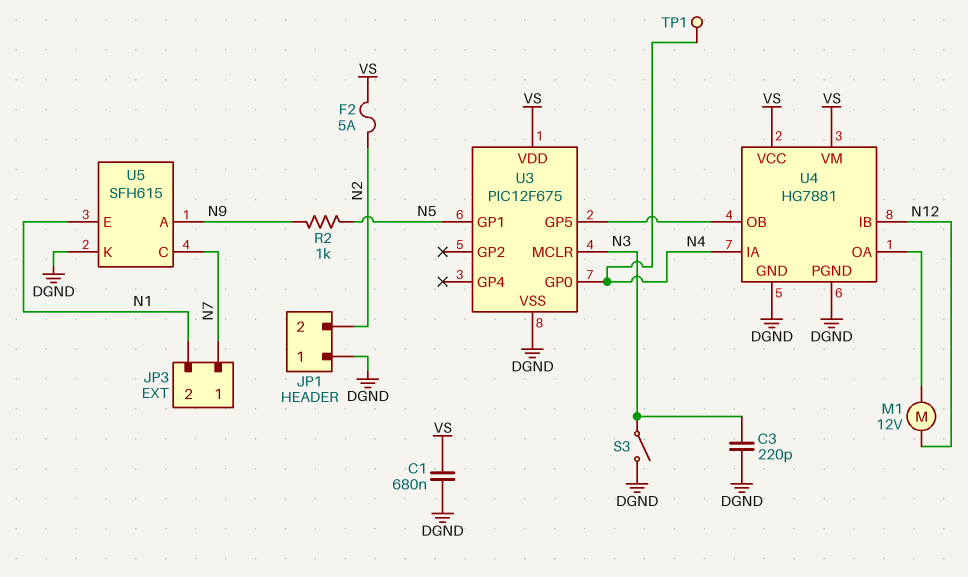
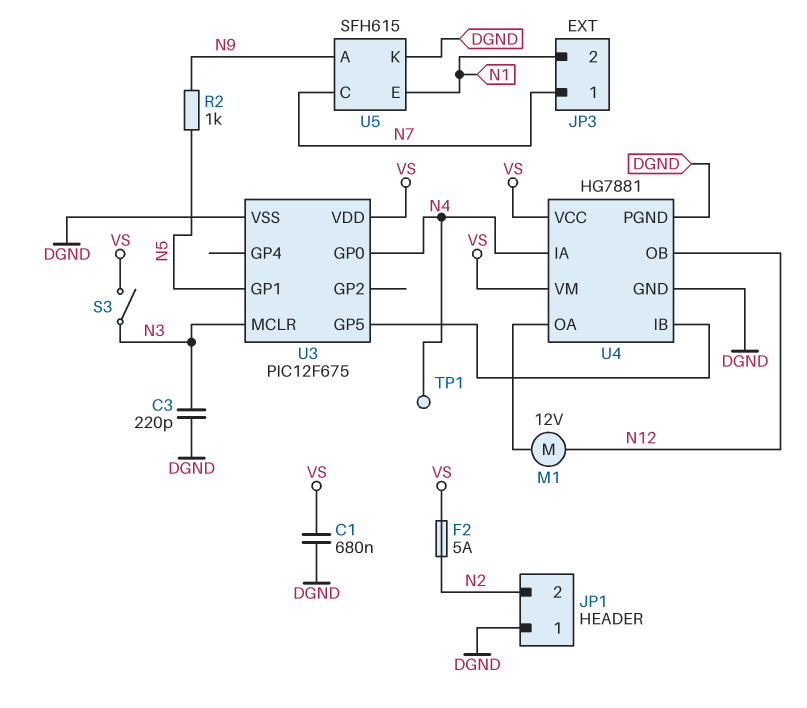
S3: switch (DGND, N3) -> switch (N3, VS)
U4 pin IB: N12 -> U3/GP5
U4 pin OB: U3/GP5 -> N12

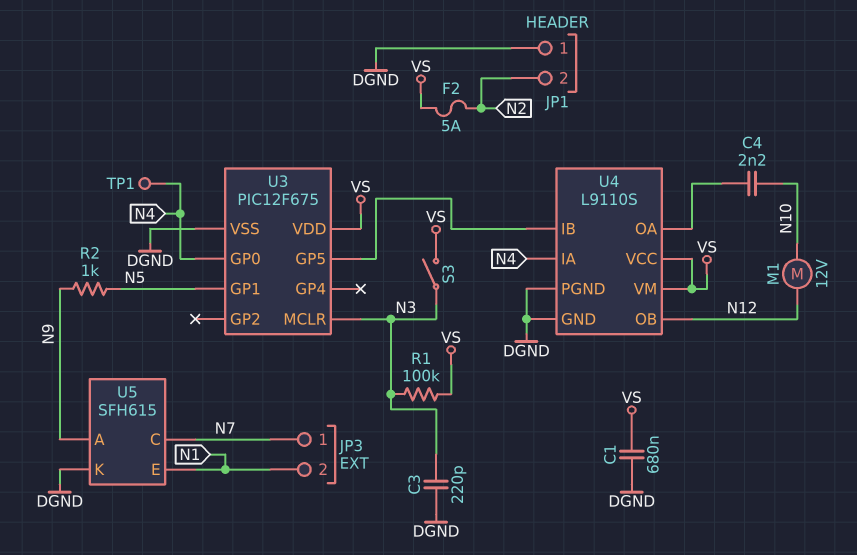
C4: none -> 2.2nF (N10, U4/OA)
M1: motor 12V (N12, U4/OA) -> motor 12V (N10, N12)
R1: none -> 100k (N3, VS)
U4: HG7881 -> L9110S

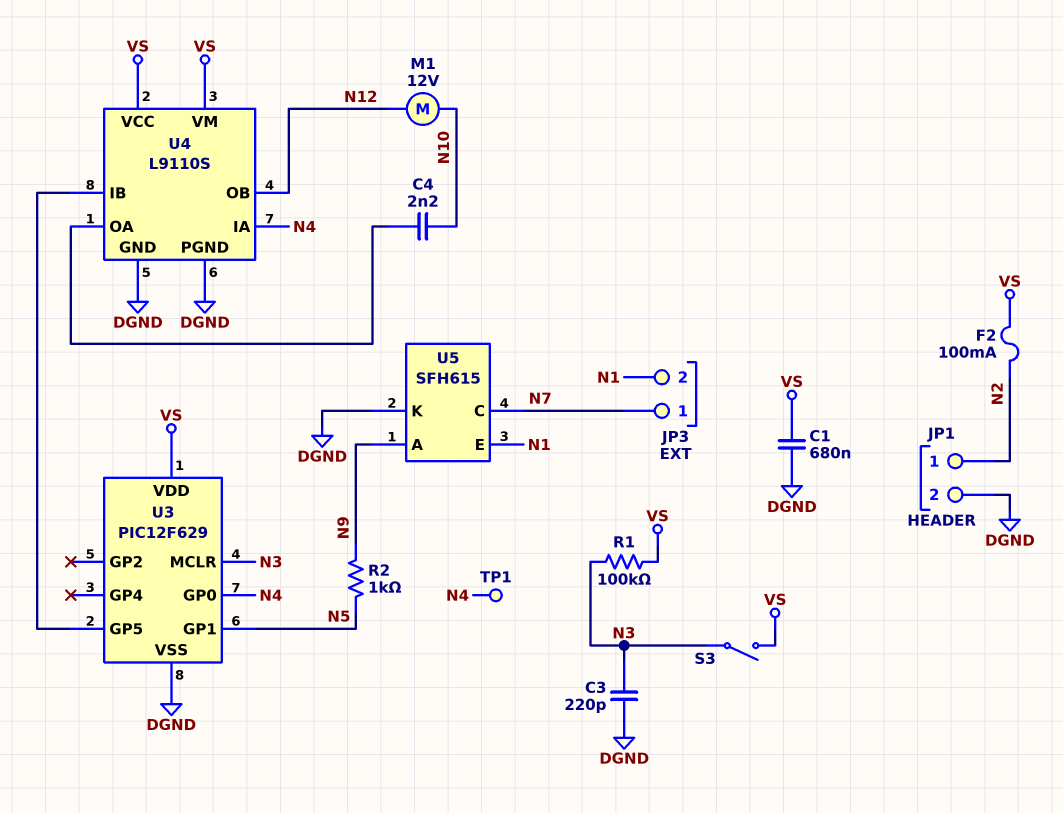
F2: 5A (N2, VS) -> 100mA (N2, VS)
JP1 pin 1: DGND -> N2
JP1 pin 2: N2 -> DGND
U3: PIC12F675 -> PIC12F629

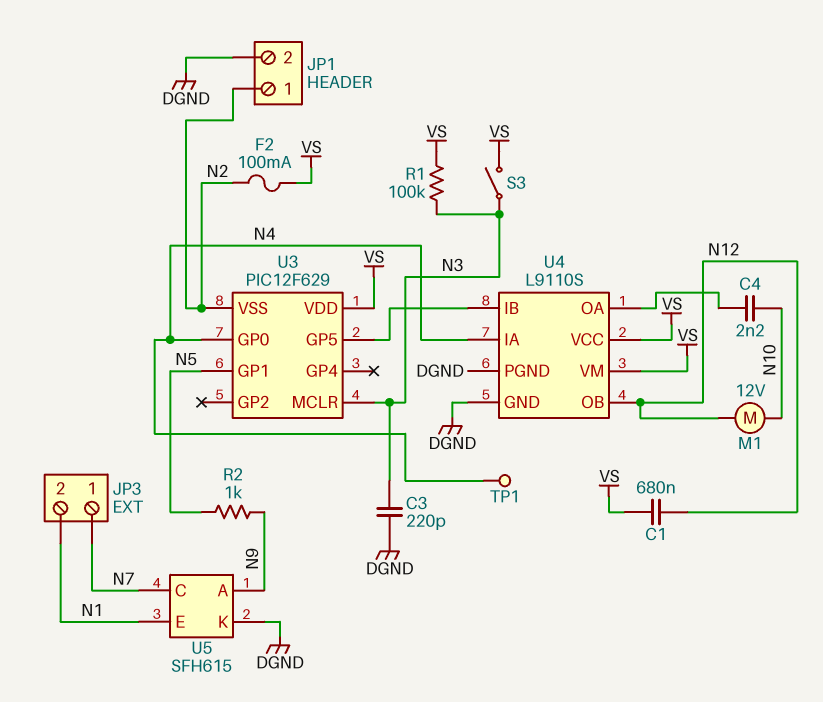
C1: 680nF (DGND, VS) -> 680nF (N12, VS)
U3 pin VSS: DGND -> N2

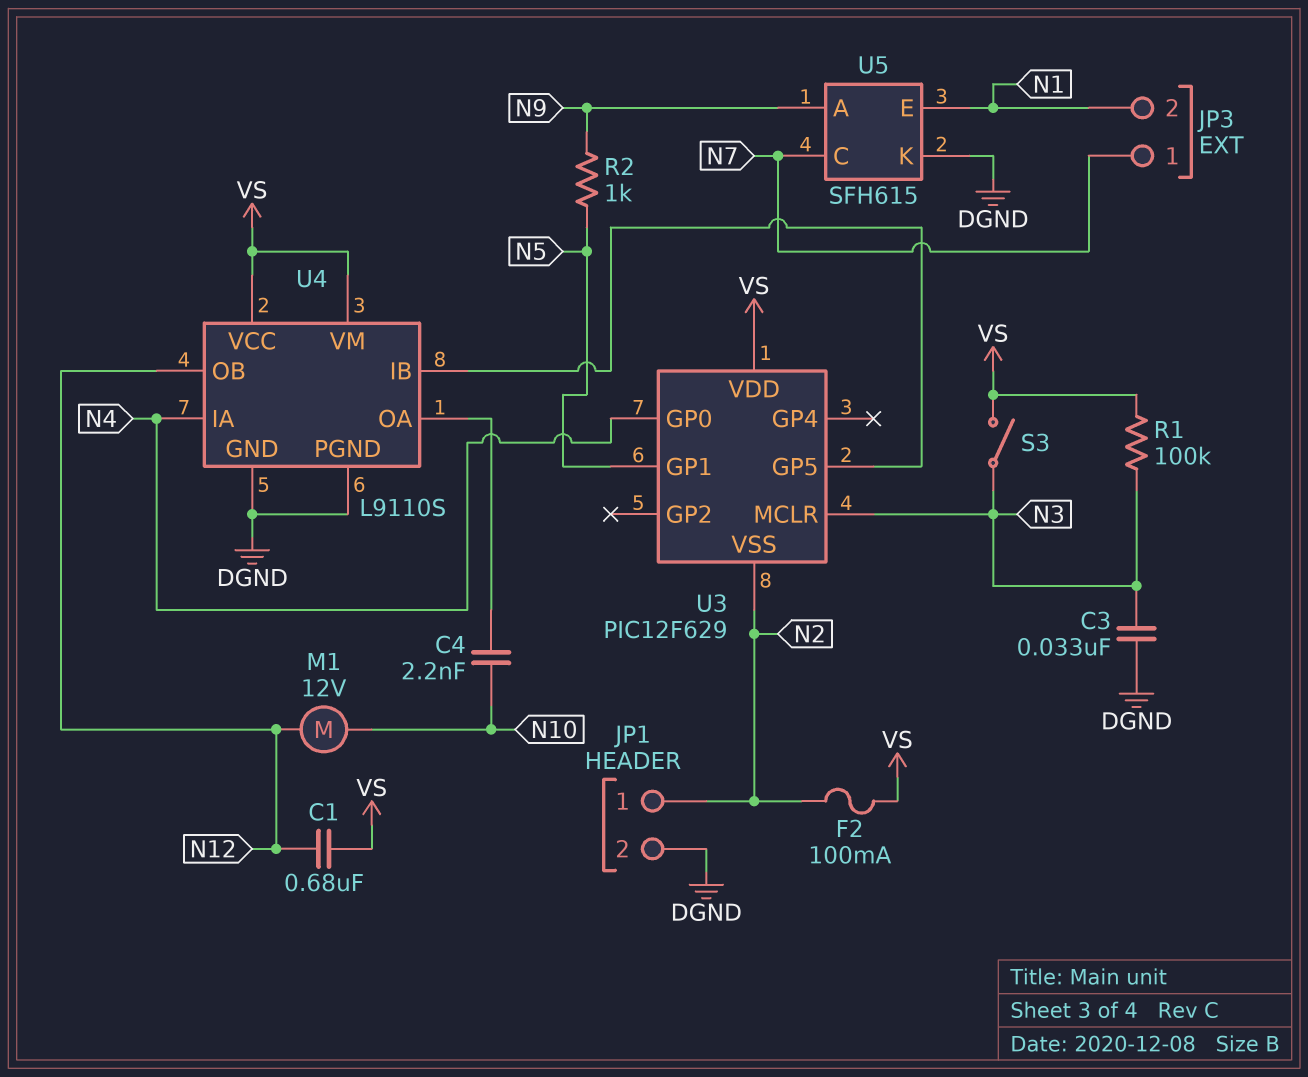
C3: 220pF (DGND, N3) -> 33nF (DGND, N3)
TP1: test point (N4) -> none

